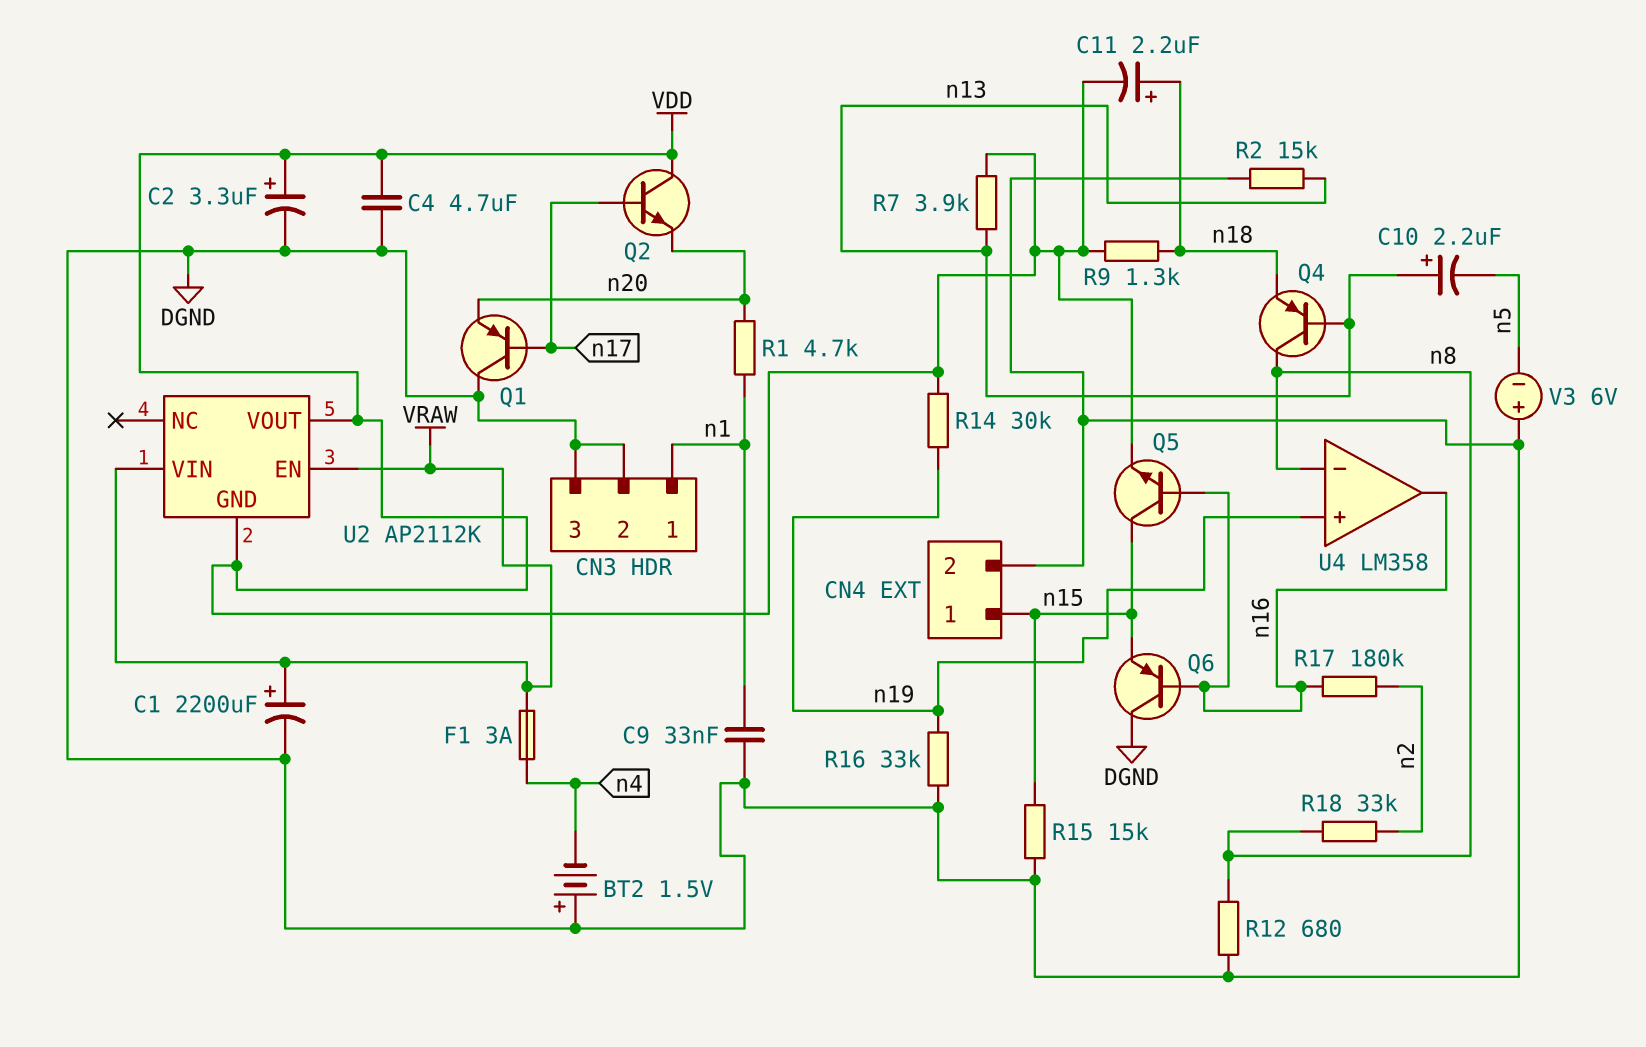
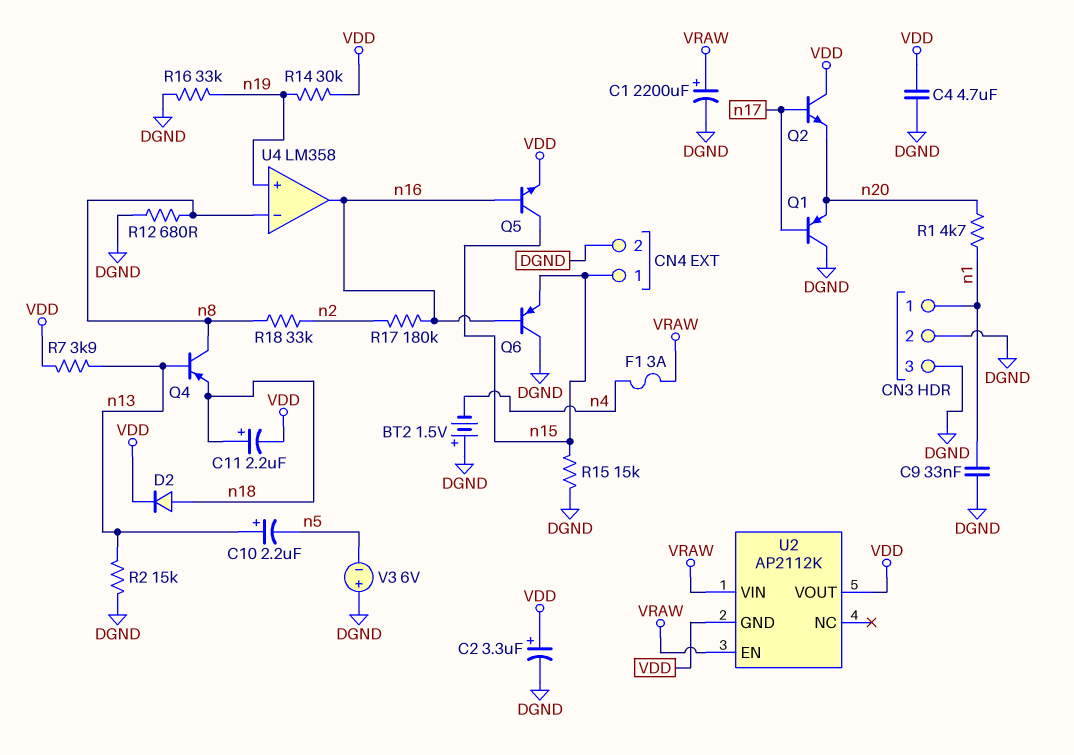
D2: none -> diode (A n18, K VDD)
R9: 1.3k (VDD, n18) -> none

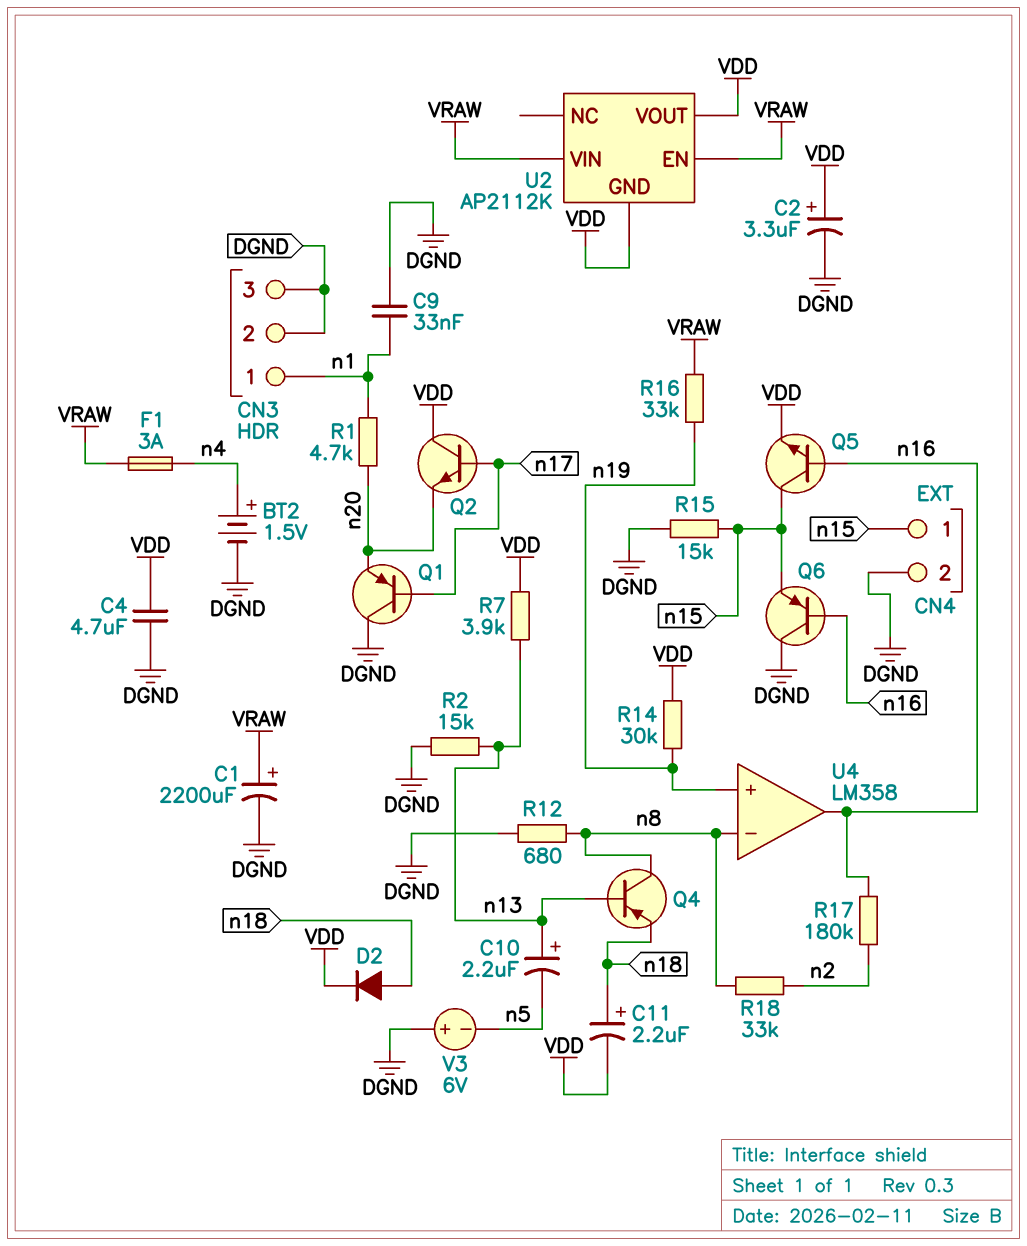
BT2: 1.5V (plus DGND, minus n4) -> 1.5V (plus n4, minus DGND)
R16: 33k (DGND, n19) -> 33k (VRAW, n19)

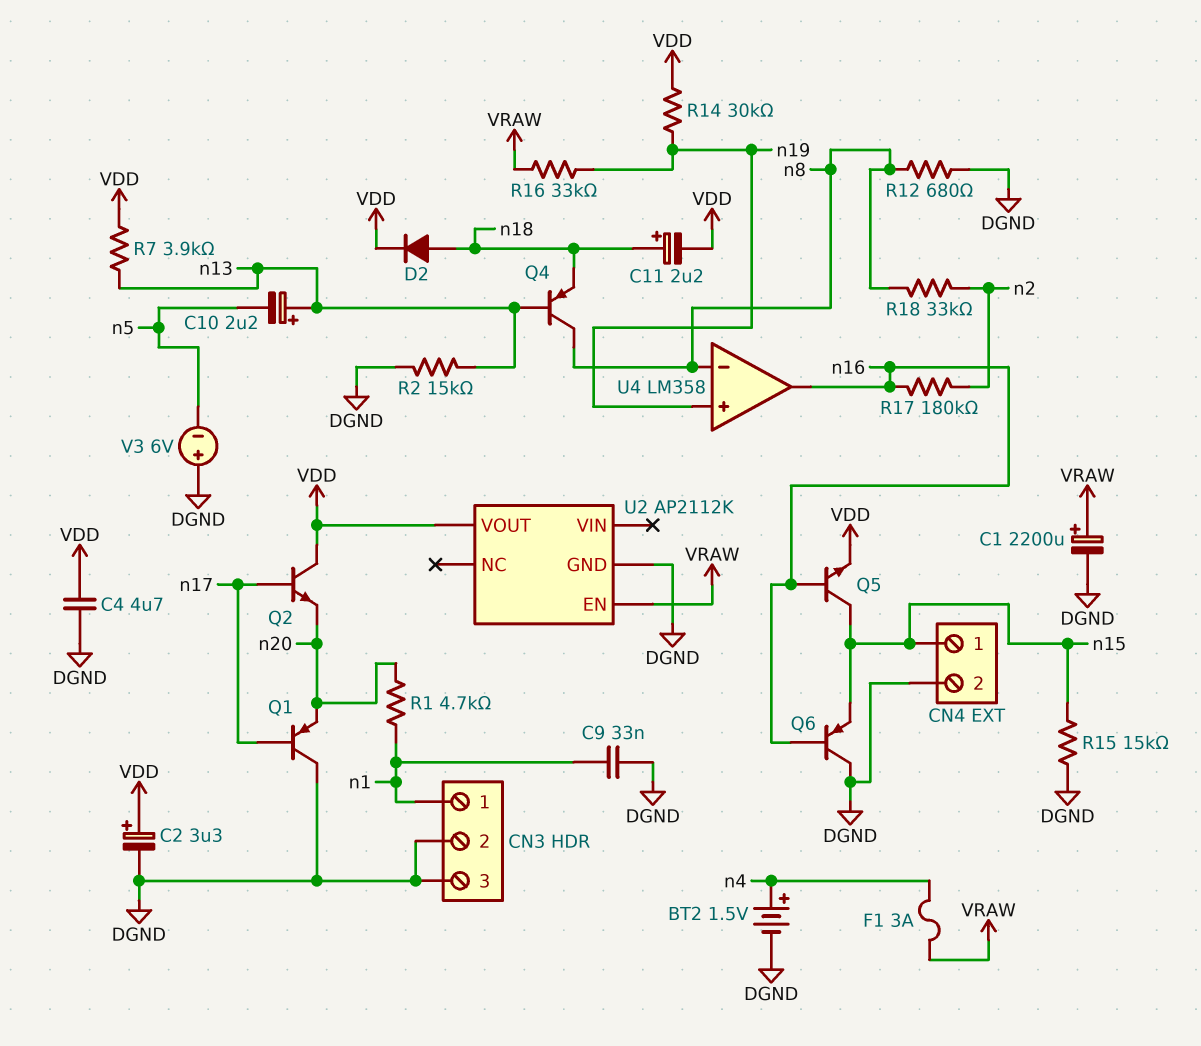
U2 pin GND: VDD -> DGND
U2 pin VIN: VRAW -> none

